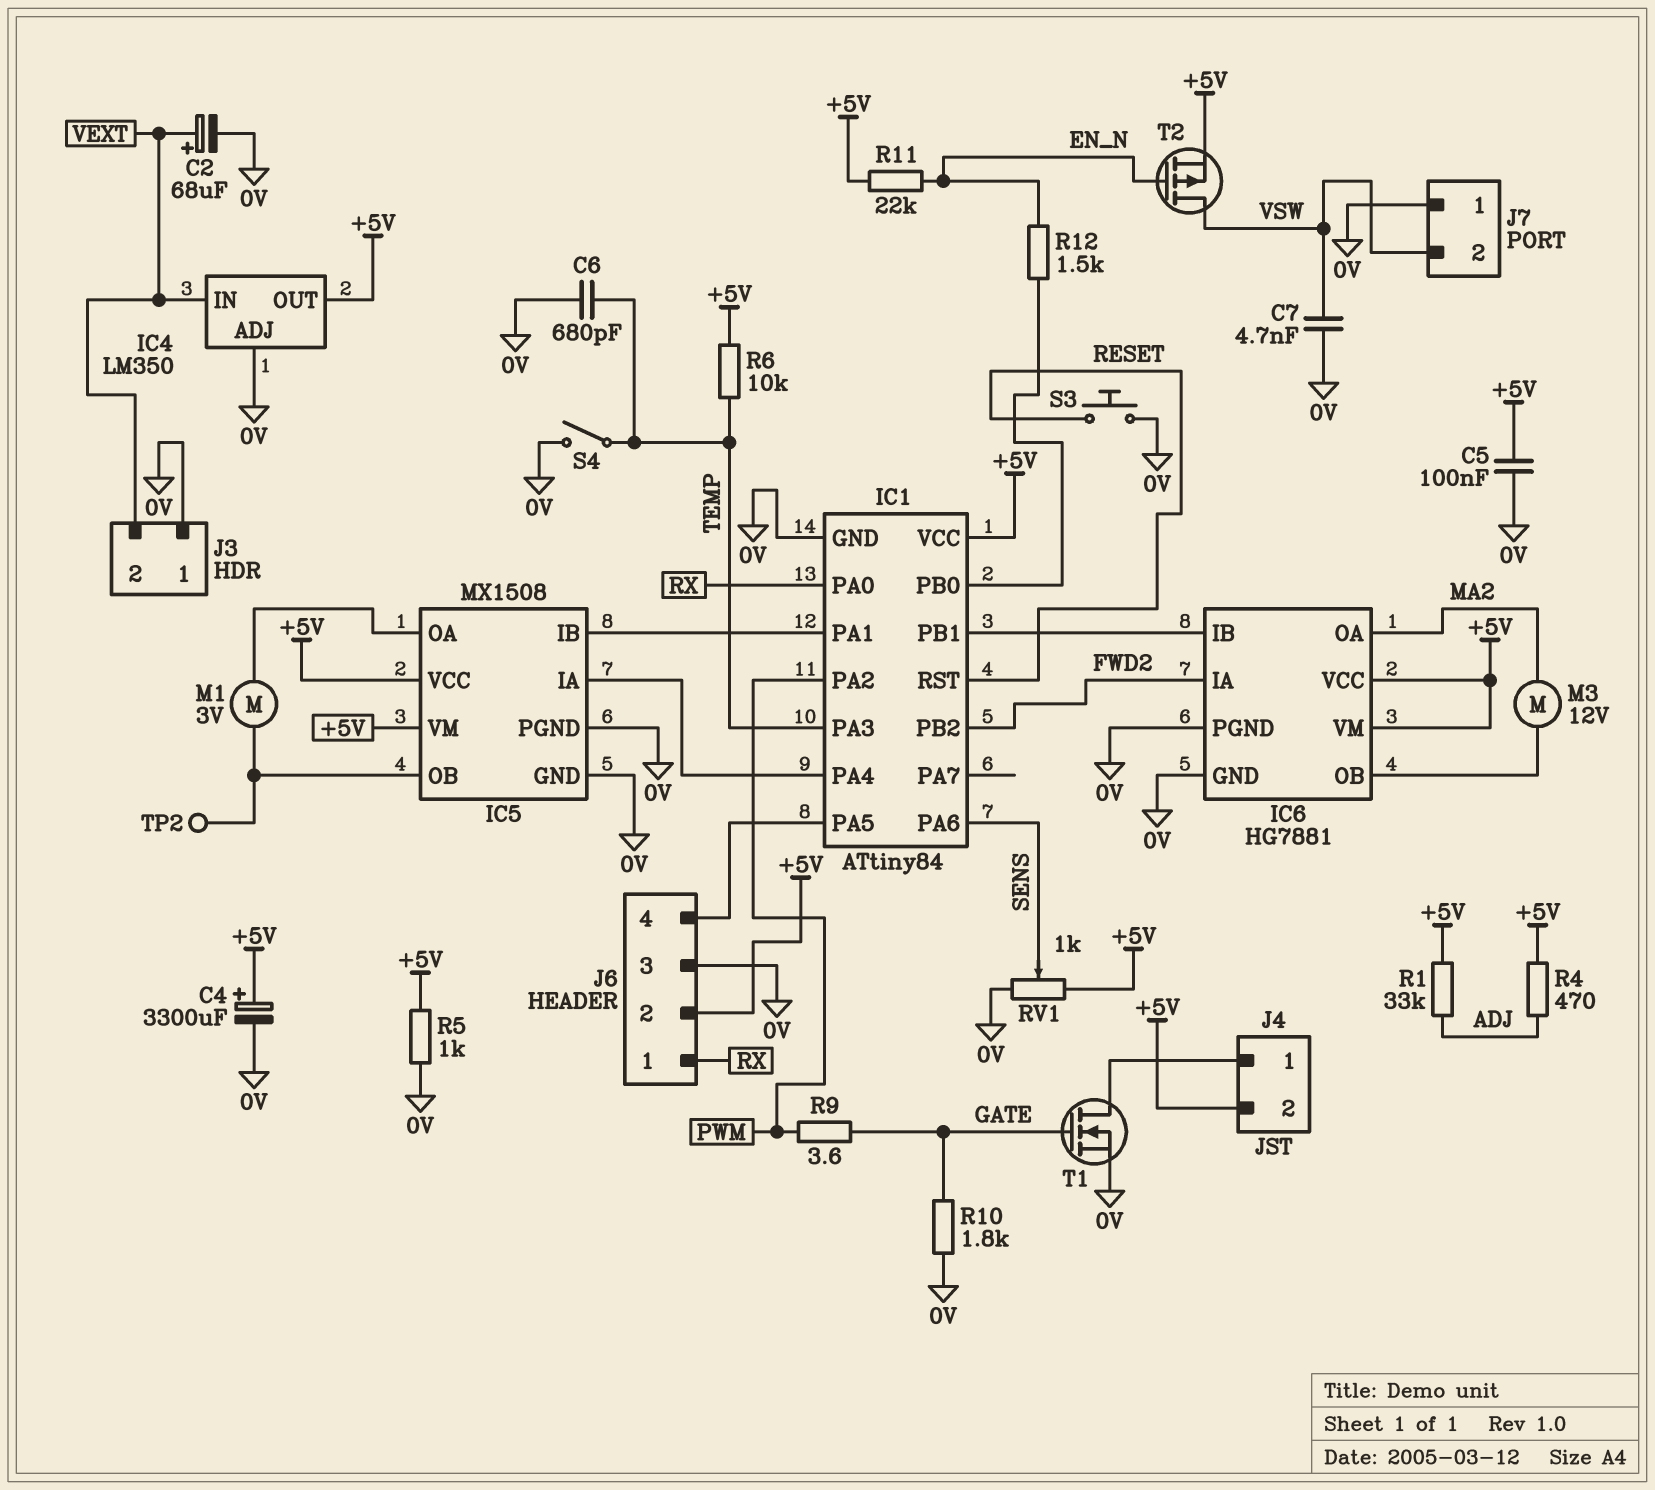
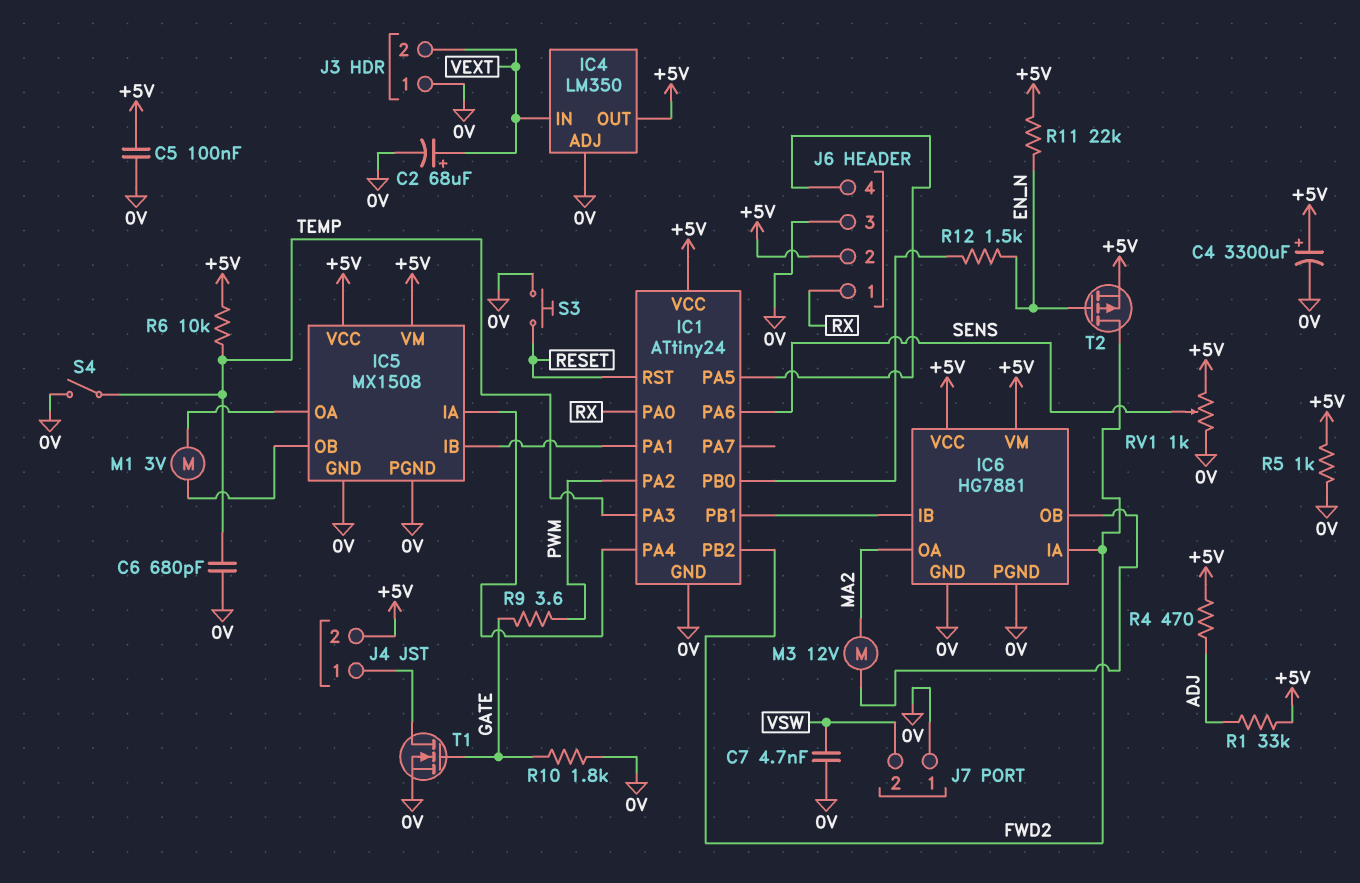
IC1: ATtiny84 -> ATtiny24
T2: PMOS (G EN_N, D VSW, S +5V) -> PMOS (G EN_N, D FWD2, S +5V)
TP2: test point (IC5/OB) -> none

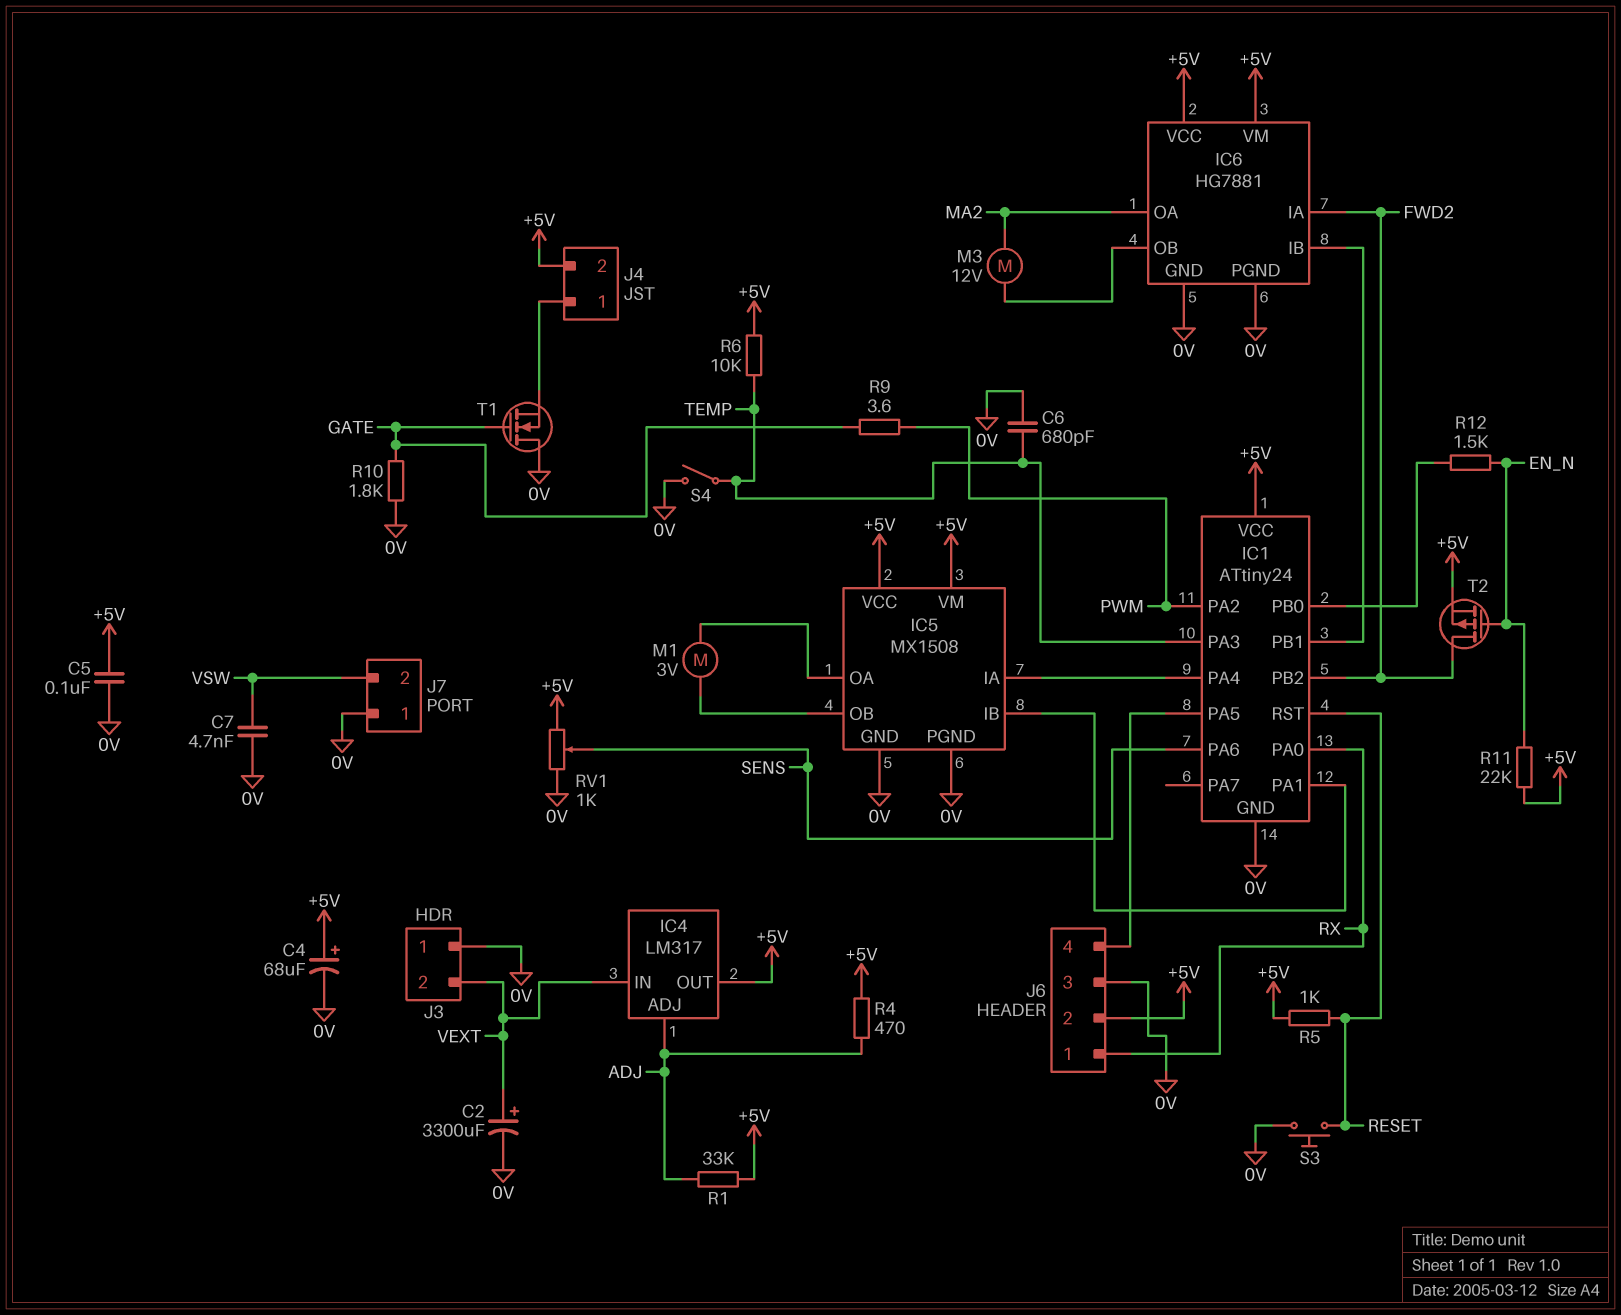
C2: 68uF (plus VEXT, minus 0V) -> 3300uF (plus VEXT, minus 0V)
C4: 3300uF (plus +5V, minus 0V) -> 68uF (plus +5V, minus 0V)
IC4: LM350 -> LM317
IC4 pin ADJ: 0V -> ADJ
R5: 1k (+5V, 0V) -> 1k (+5V, RESET)
T1: NMOS (G GATE, D J4/1, S 0V) -> NMOS (G GATE, D 0V, S J4/1)

